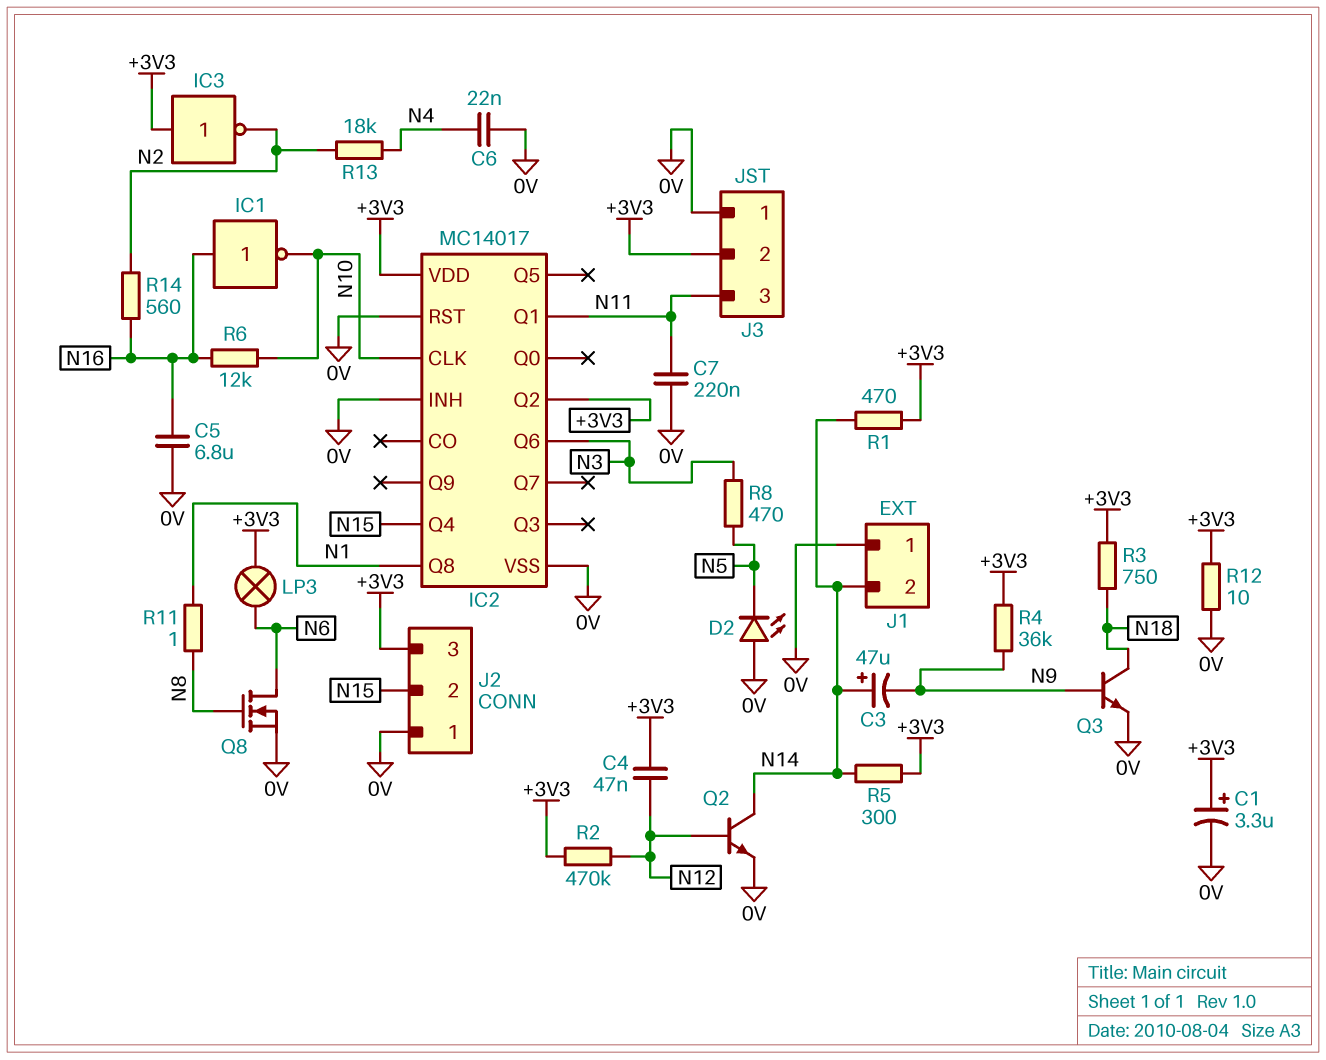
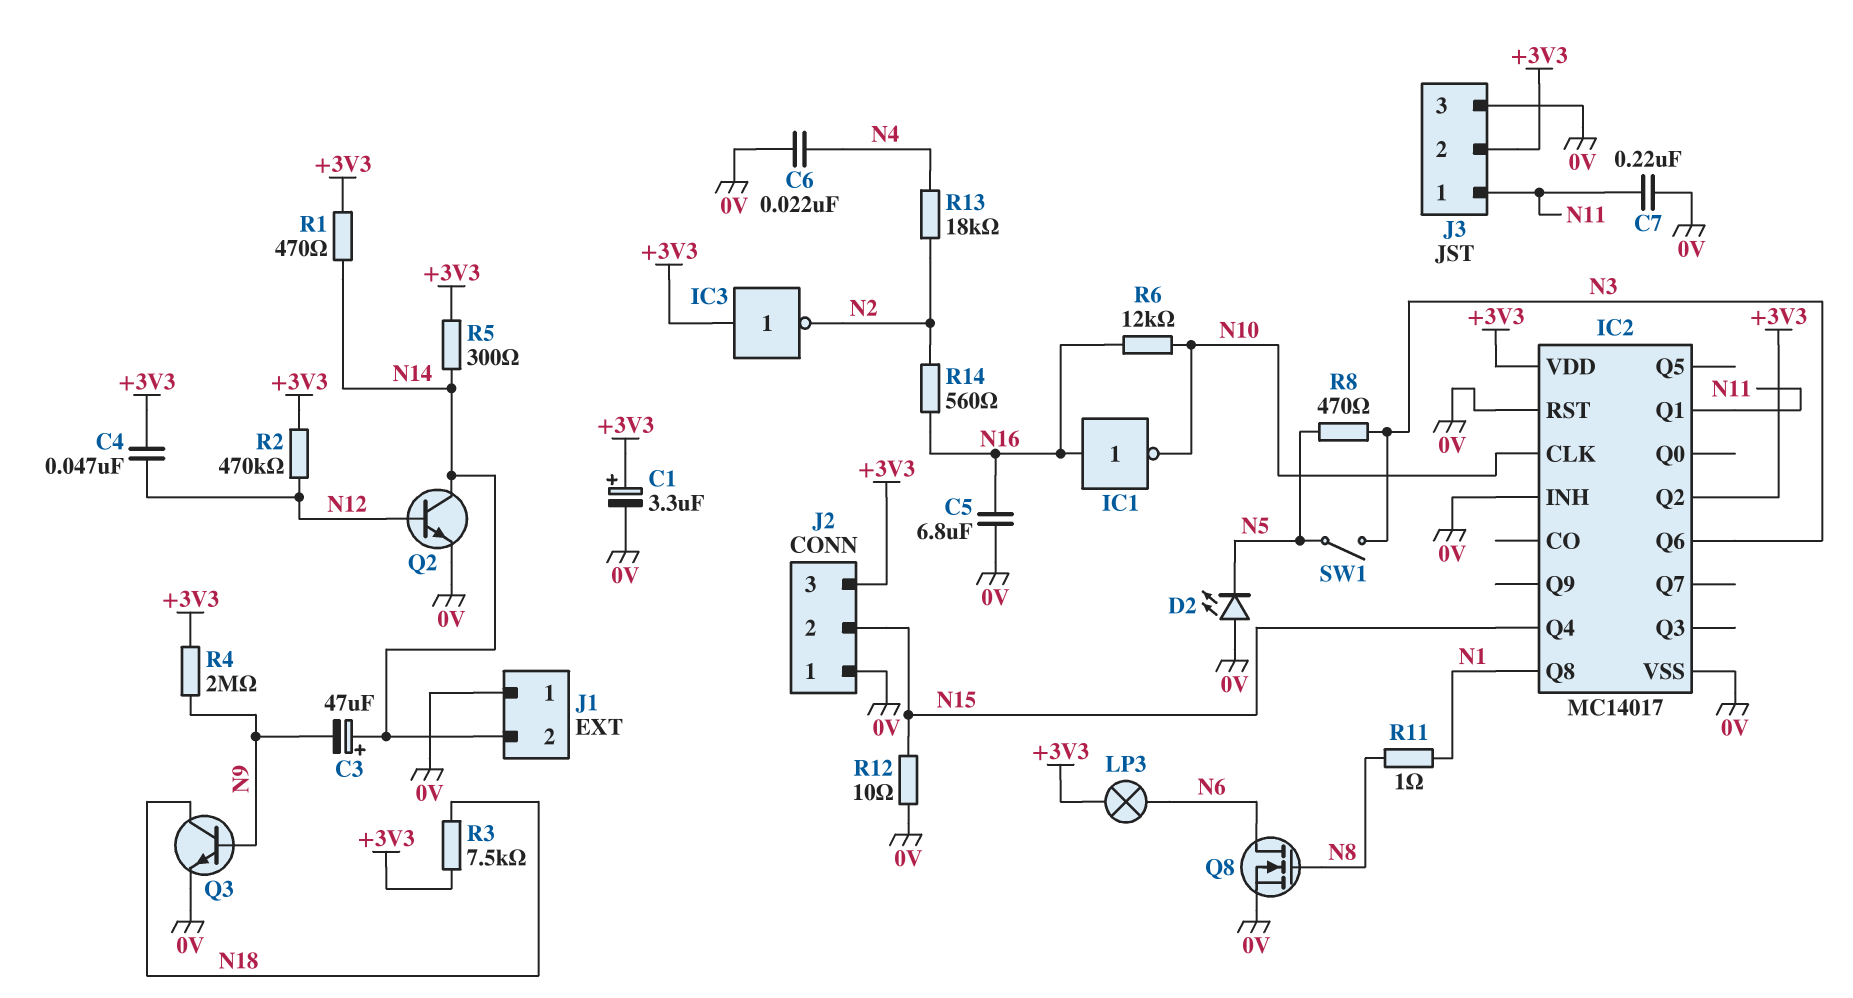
J3 pin 1: 0V -> N11
J3 pin 3: N11 -> 0V
R3: 750 (+3V3, N18) -> 7.5k (+3V3, N18)
R4: 36k (+3V3, N9) -> 2M (+3V3, N9)
R12: 10 (+3V3, 0V) -> 10 (0V, N15)
SW1: none -> switch (N3, N5)

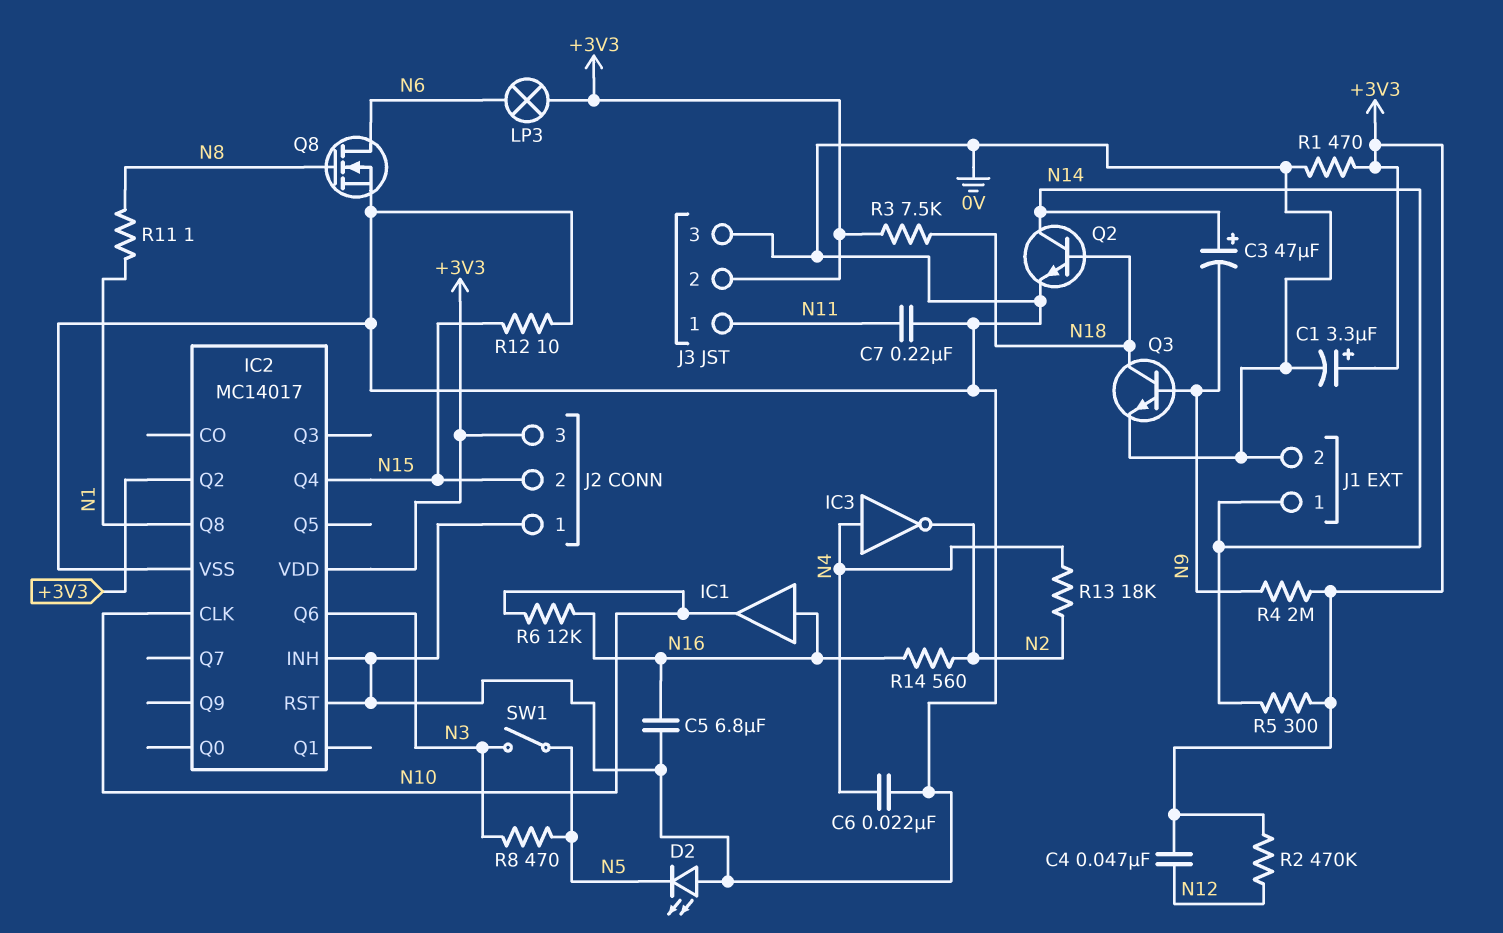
IC1: NOT (in N16, out N10) -> buffer (in N16, out N10)
IC2 pin Q1: N11 -> none
IC3: NOT (in +3V3, out N2) -> NOT (in N4, out N2)
J1 pin 1: 0V -> N14
J1 pin 2: N14 -> 0V
Q2: NPN (B N12, C N14, E 0V) -> NPN (B N18, C N14, E 0V)
R1: 470 (+3V3, N14) -> 470 (+3V3, 0V)

